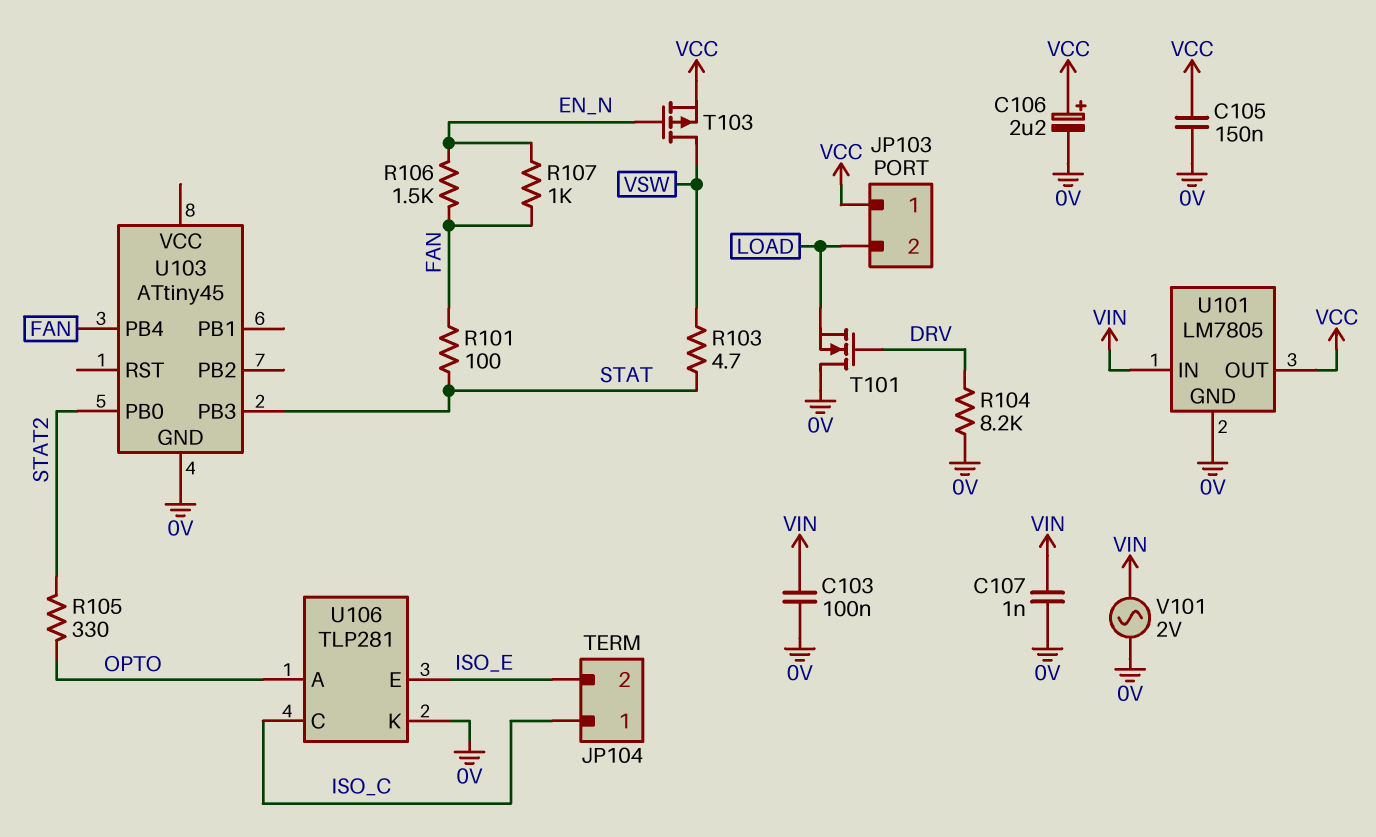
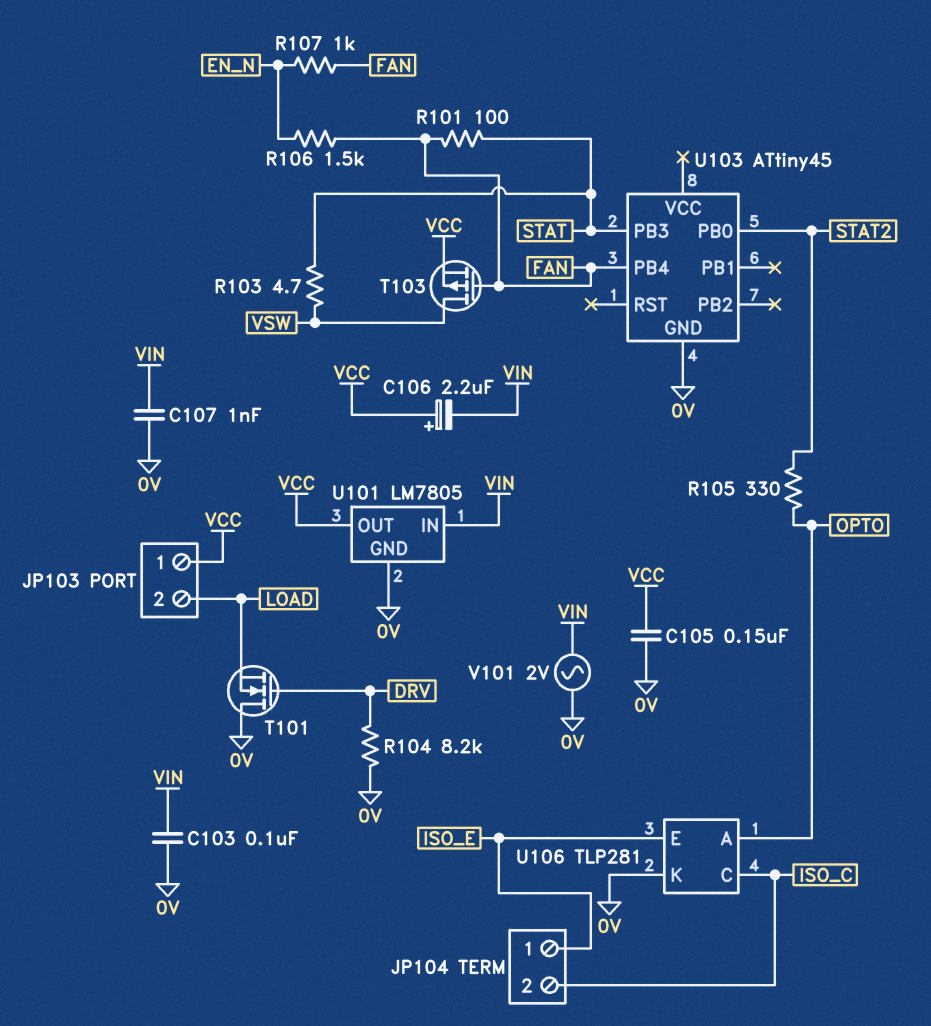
C106: 2.2uF (plus VCC, minus 0V) -> 2.2uF (plus VCC, minus VIN)
JP104 pin 1: ISO_C -> ISO_E
JP104 pin 2: ISO_E -> ISO_C
T103: PMOS (G EN_N, D VSW, S VCC) -> PMOS (G FAN, D VSW, S VCC)

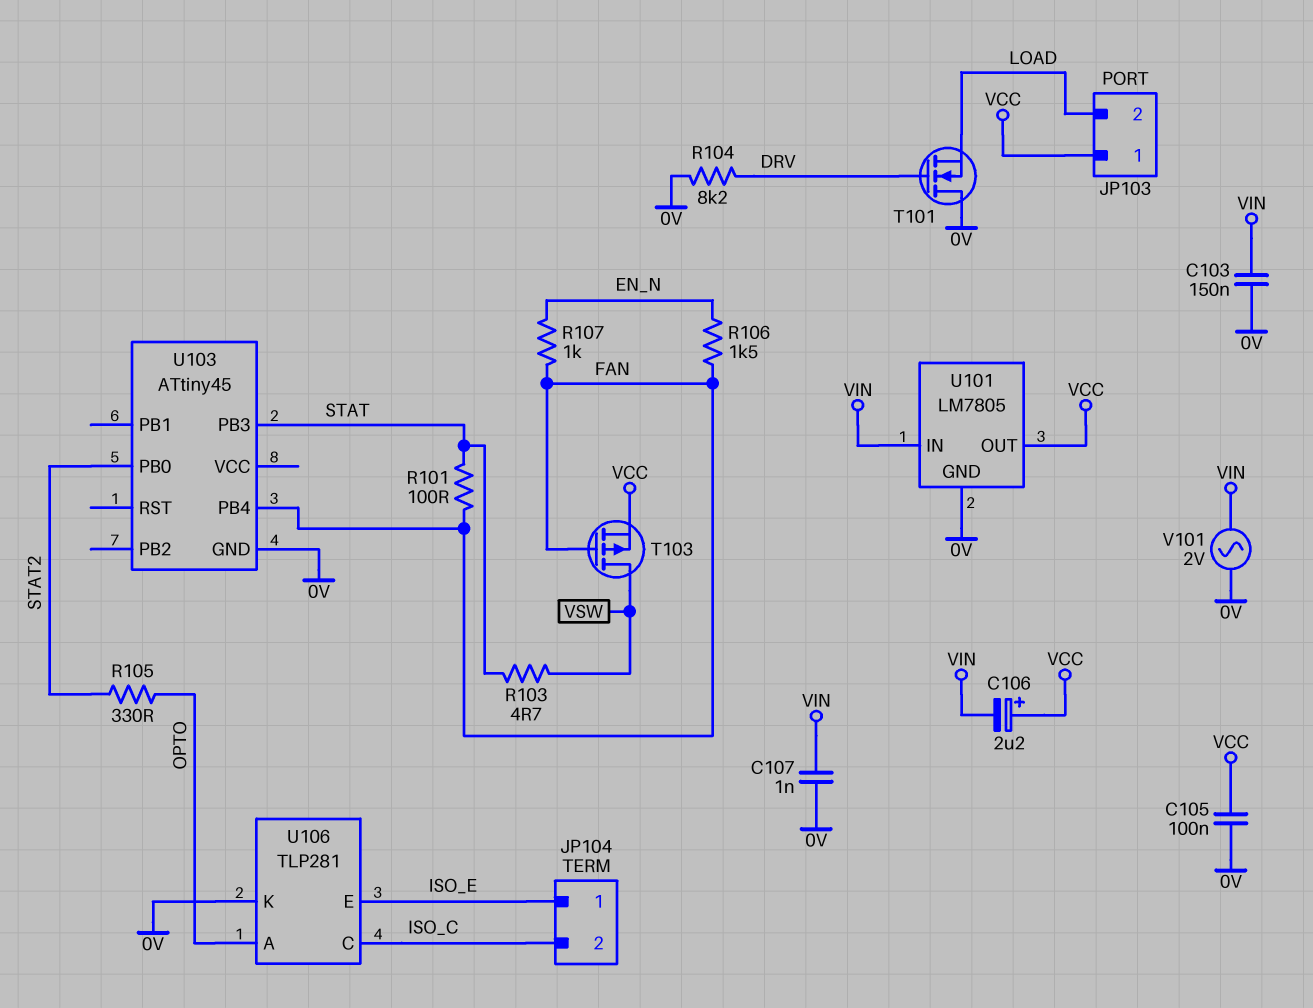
C103: 100nF (0V, VIN) -> 150nF (0V, VIN)
C105: 150nF (0V, VCC) -> 100nF (0V, VCC)

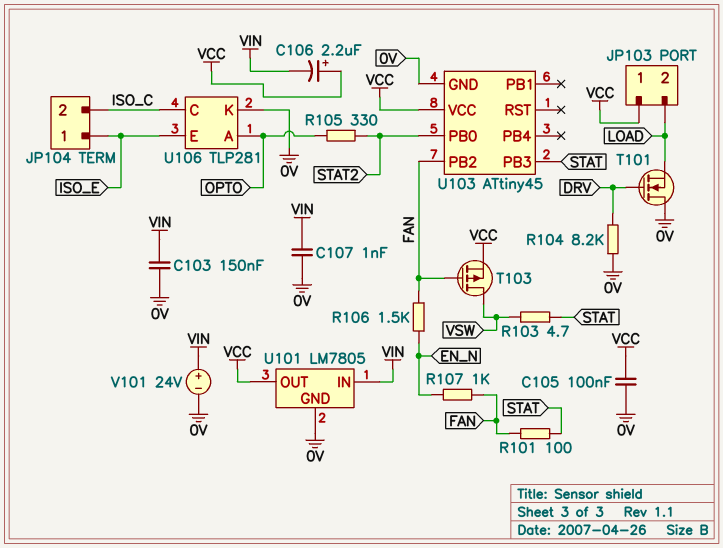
U103 pin PB2: none -> FAN
U103 pin PB4: FAN -> none
U103 pin VCC: none -> VCC
V101: AC 2V (0V, VIN) -> 24V (plus VIN, minus 0V)

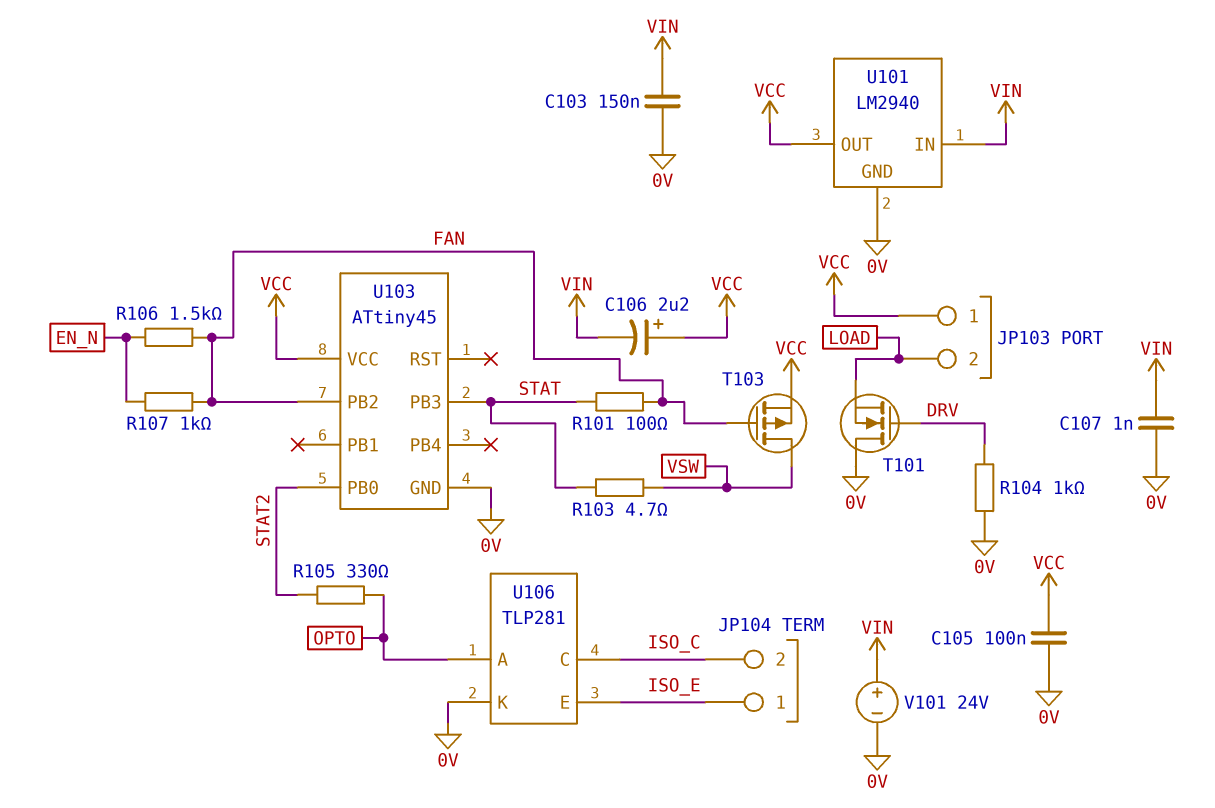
R104: 8.2k (0V, DRV) -> 1k (0V, DRV)
U101: LM7805 -> LM2940

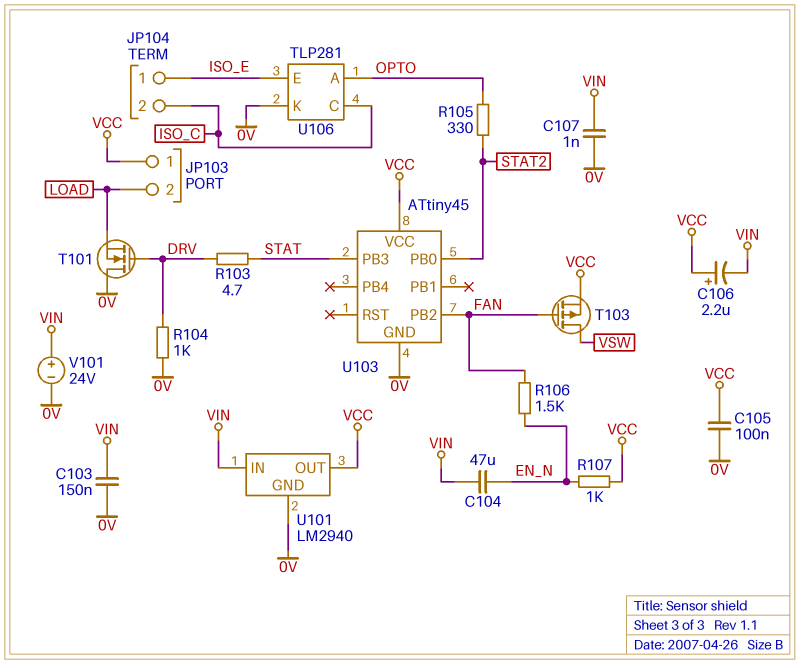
C104: none -> 47uF (EN_N, VIN)
R101: 100 (FAN, STAT) -> none
R103: 4.7 (STAT, VSW) -> 4.7 (DRV, STAT)
R107: 1k (EN_N, FAN) -> 1k (EN_N, VCC)

